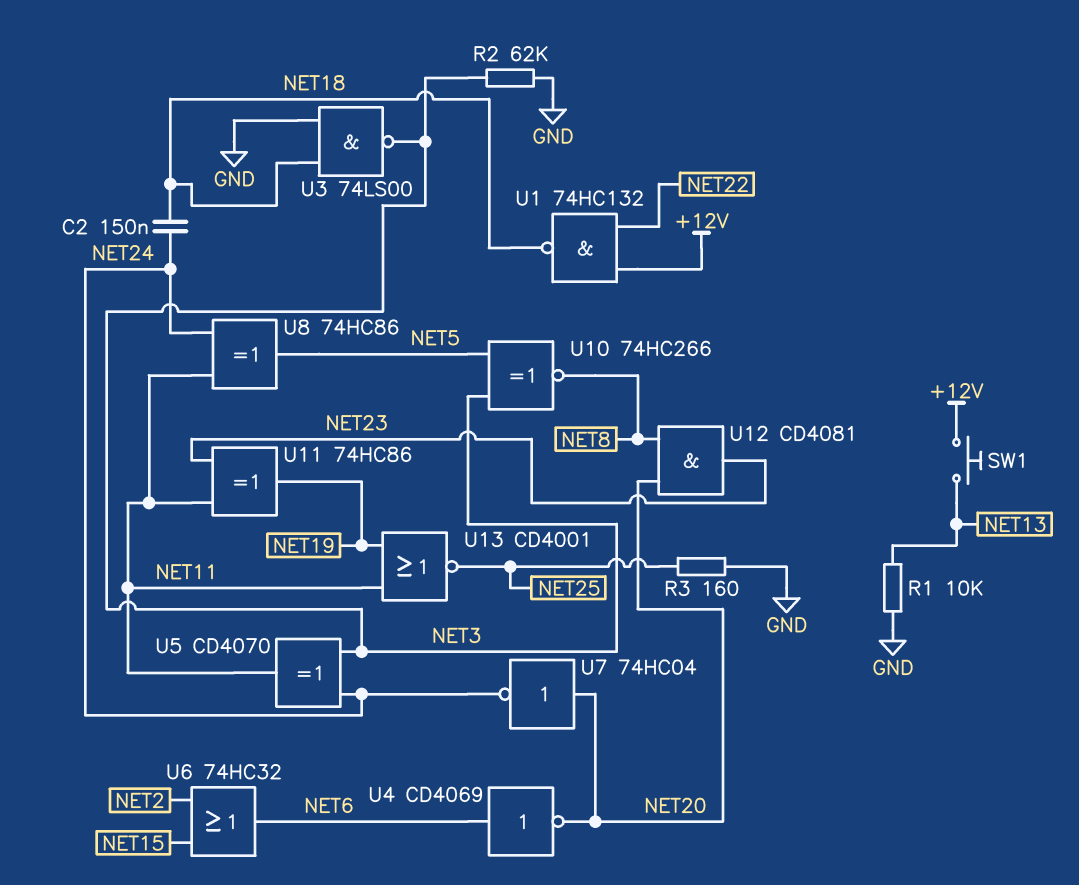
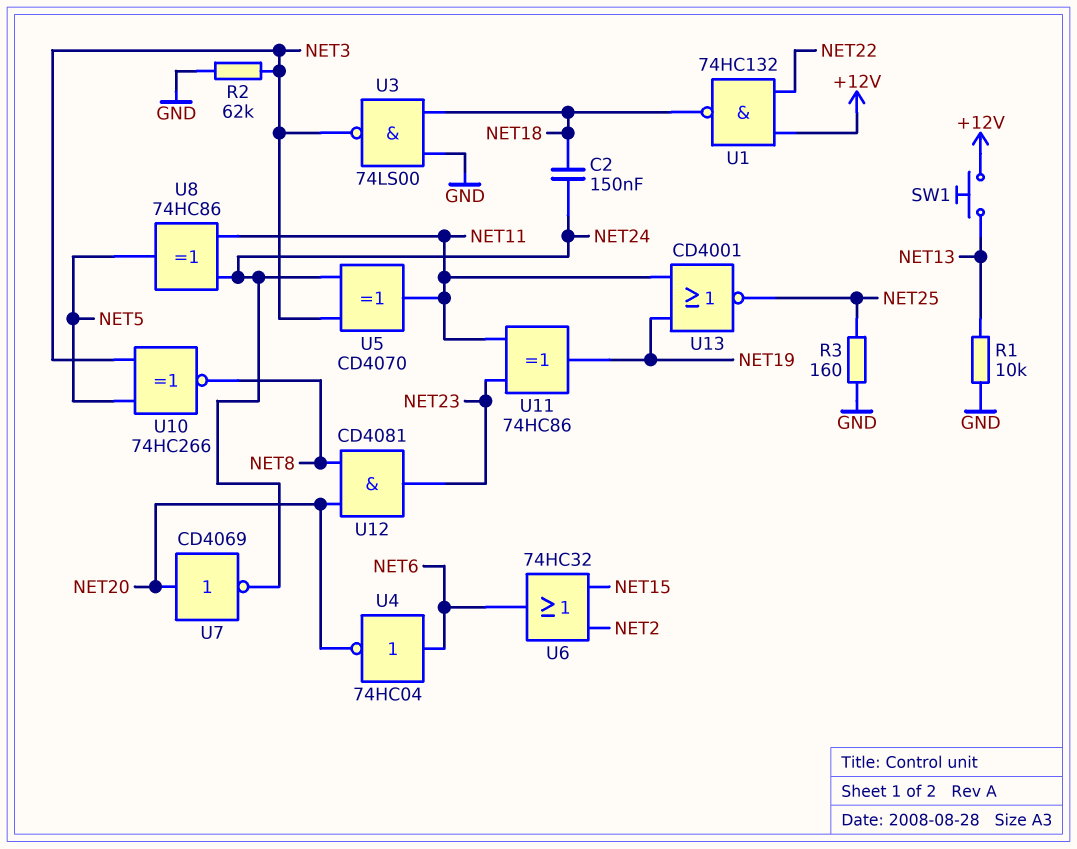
U4: NOT CD4069 (in NET6, out NET20) -> NOT 74HC04 (in NET6, out NET20)
U7: NOT 74HC04 (in NET20, out NET24) -> NOT CD4069 (in NET20, out NET24)

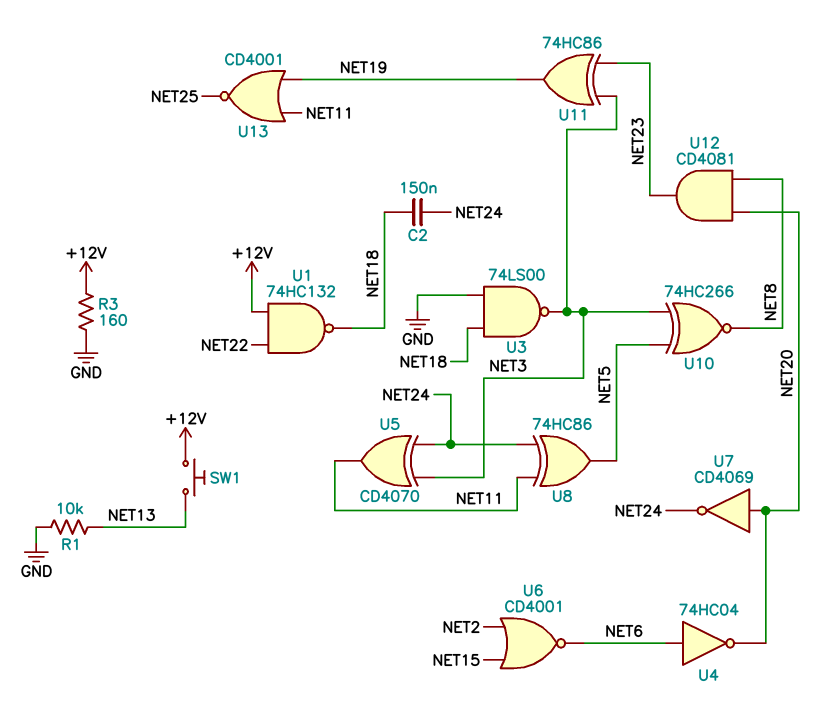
R2: 62k (GND, NET3) -> none
R3: 160 (GND, NET25) -> 160 (+12V, GND)
U6: OR 74HC32 (in NET2, in NET15, out NET6) -> NOR CD4001 (in NET2, in NET15, out NET6)
U11: XOR 74HC86 (in NET11, in NET23, out NET19) -> XOR 74HC86 (in NET3, in NET23, out NET19)

